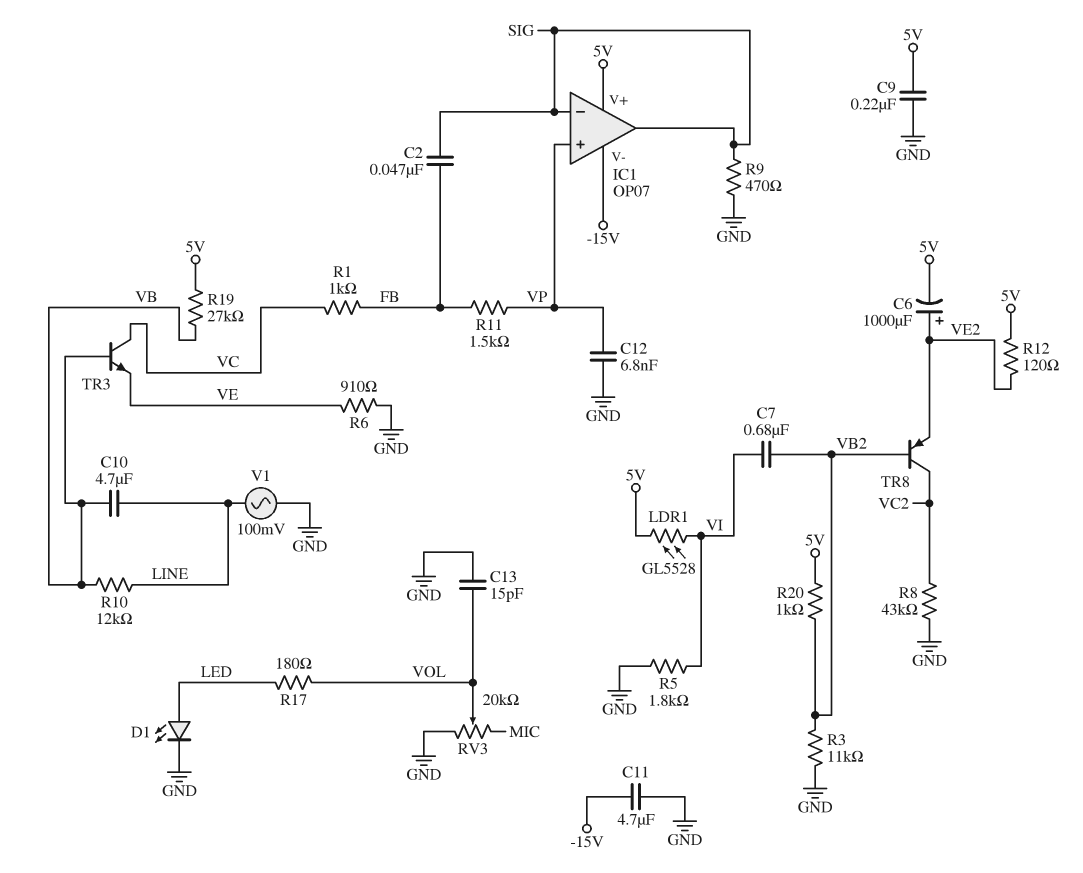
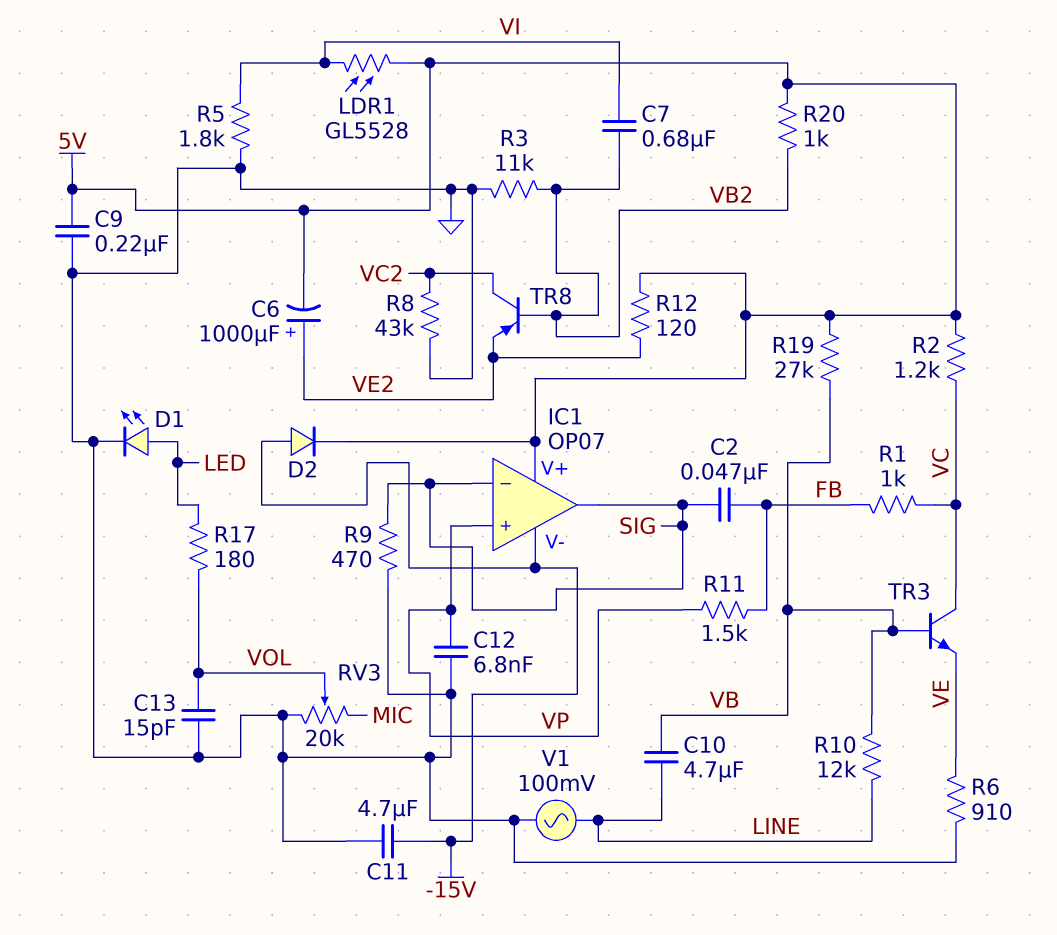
D2: none -> diode (A -15V, K 5V)
R2: none -> 1.2k (5V, VC)

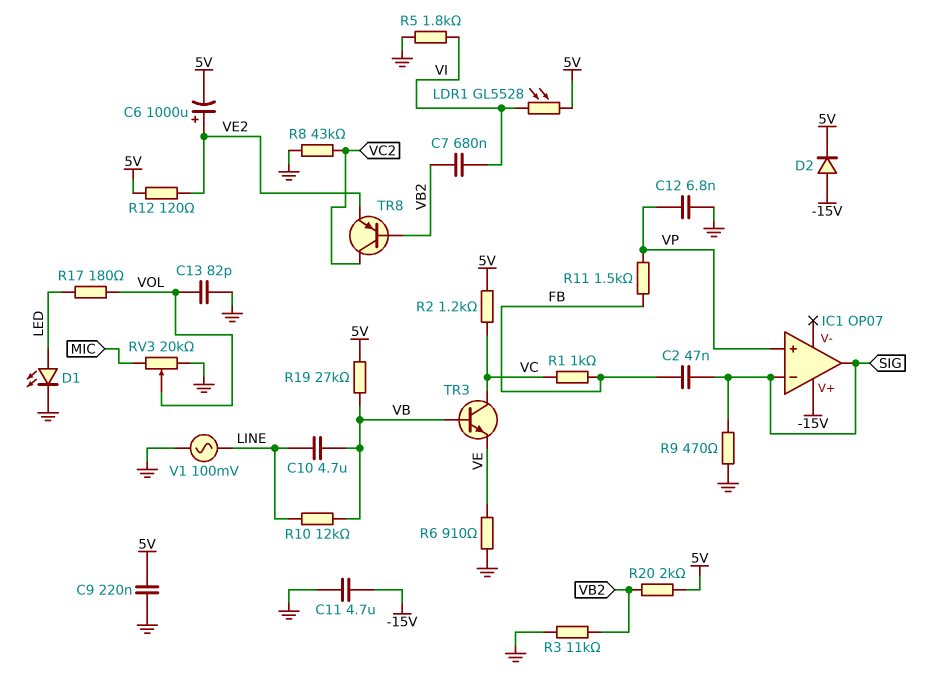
C13: 15pF (GND, VOL) -> 82pF (GND, VOL)
IC1 pin V+: 5V -> -15V
IC1 pin V-: -15V -> none
R20: 1k (5V, VB2) -> 2k (5V, VB2)

